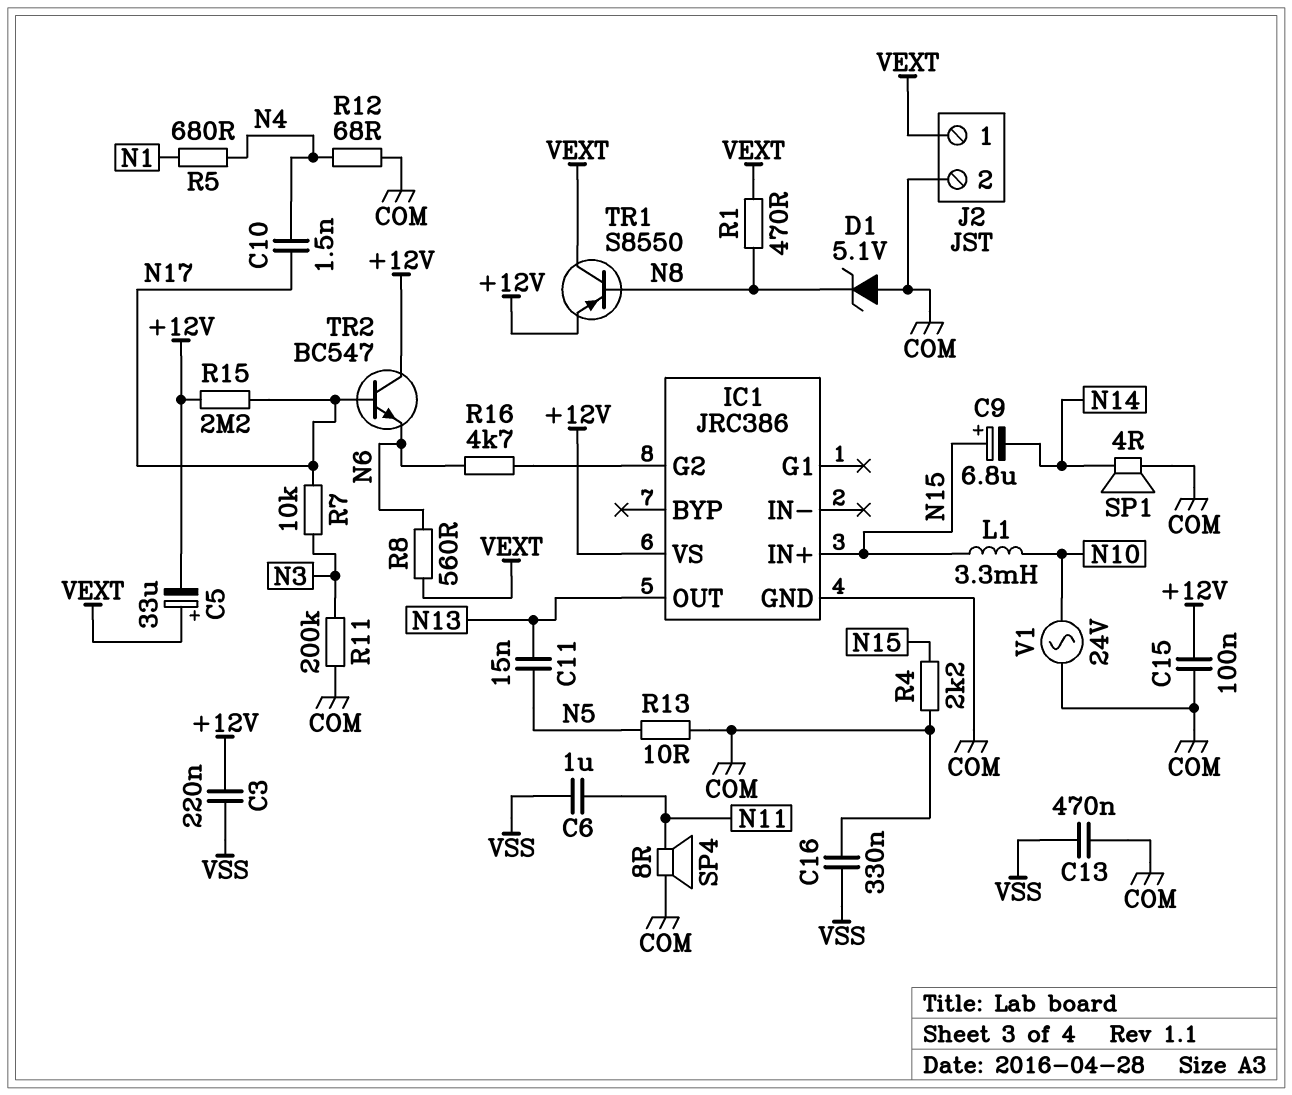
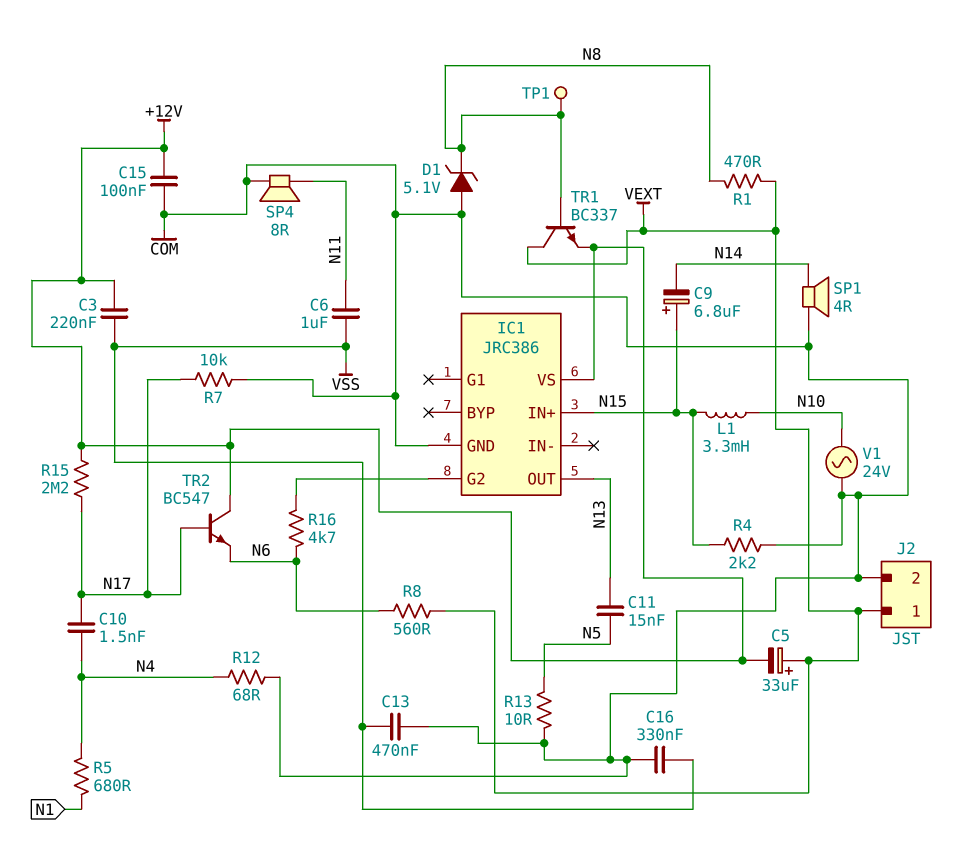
R7: 10k (N3, N17) -> 10k (COM, N17)
R11: 200k (COM, N3) -> none
TP1: none -> test point (N8)
TR1: PNP S8550 (B N8, C VEXT, E +12V) -> NPN BC337 (B N8, C VEXT, E +12V)

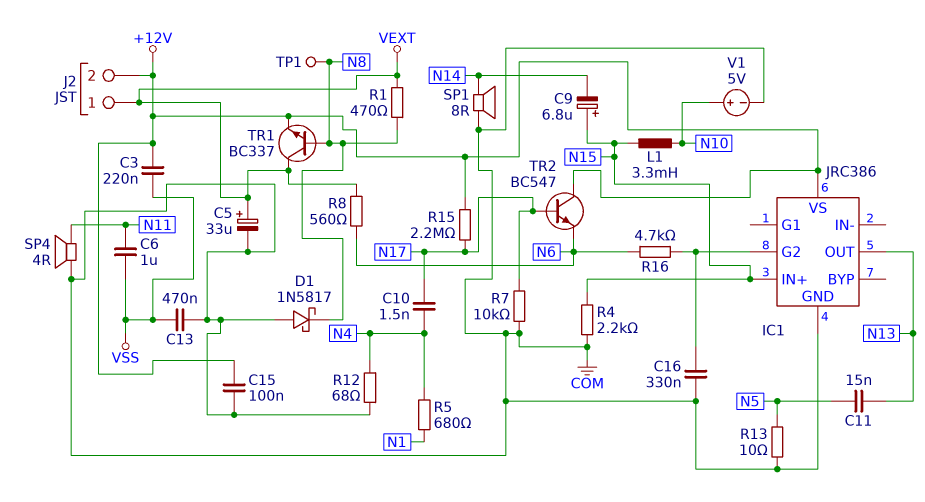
C5: 33uF (plus VEXT, minus +12V) -> 33uF (plus VEXT, minus COM)
C16: 330nF (COM, VSS) -> 330nF (COM, IC1/G2)
D1: zener 5.1V (A COM, K N8) -> schottky 1N5817 (A COM, K N8)
J2 pin 2: COM -> +12V
SP1: speaker 4R (COM, N14) -> speaker 8R (COM, N14)
SP4: speaker 8R (COM, N11) -> speaker 4R (COM, N11)
V1: AC 24V (COM, N10) -> 5V (plus N10, minus COM)

